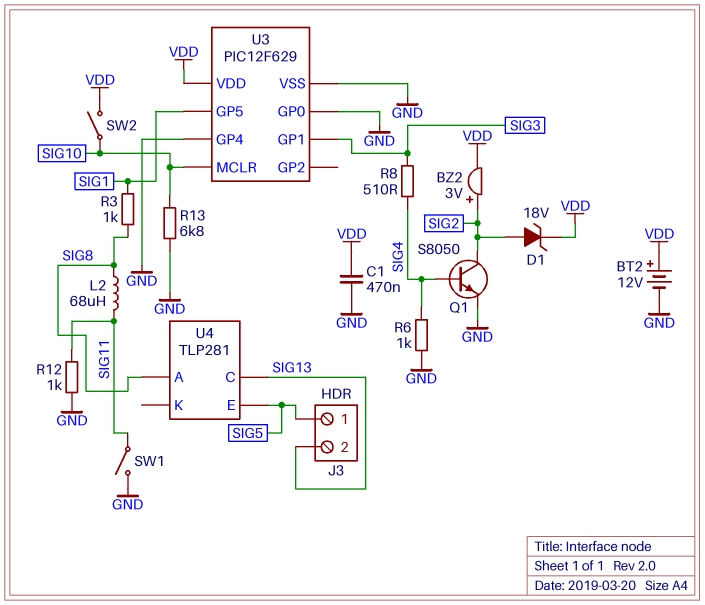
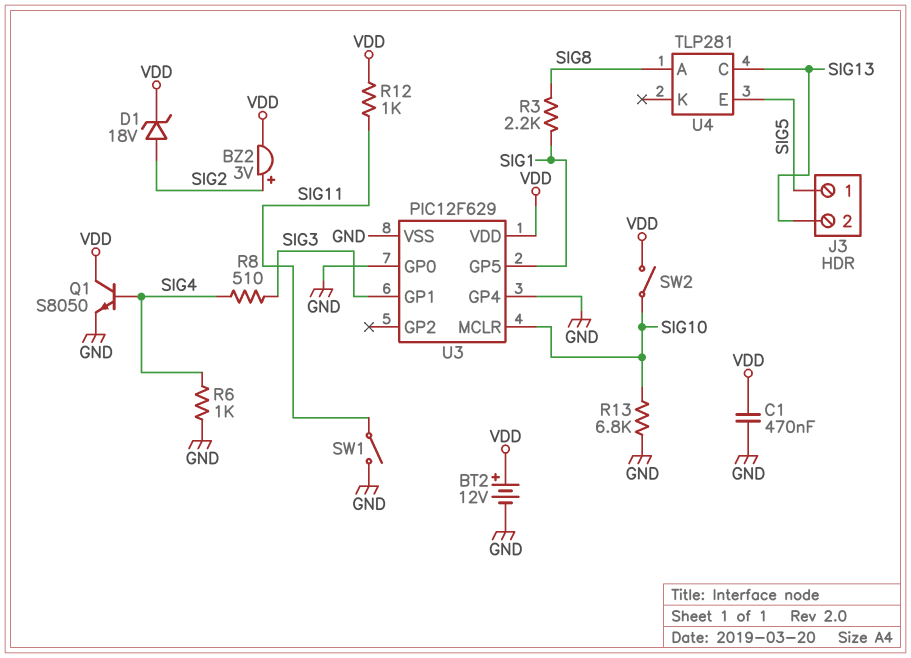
L2: 68uH (SIG8, SIG11) -> none
Q1: NPN S8050 (B SIG4, C SIG2, E GND) -> NPN S8050 (B SIG4, C VDD, E GND)
R3: 1k (SIG1, SIG8) -> 2.2k (SIG1, SIG8)
R12: 1k (GND, SIG11) -> 1k (SIG11, VDD)

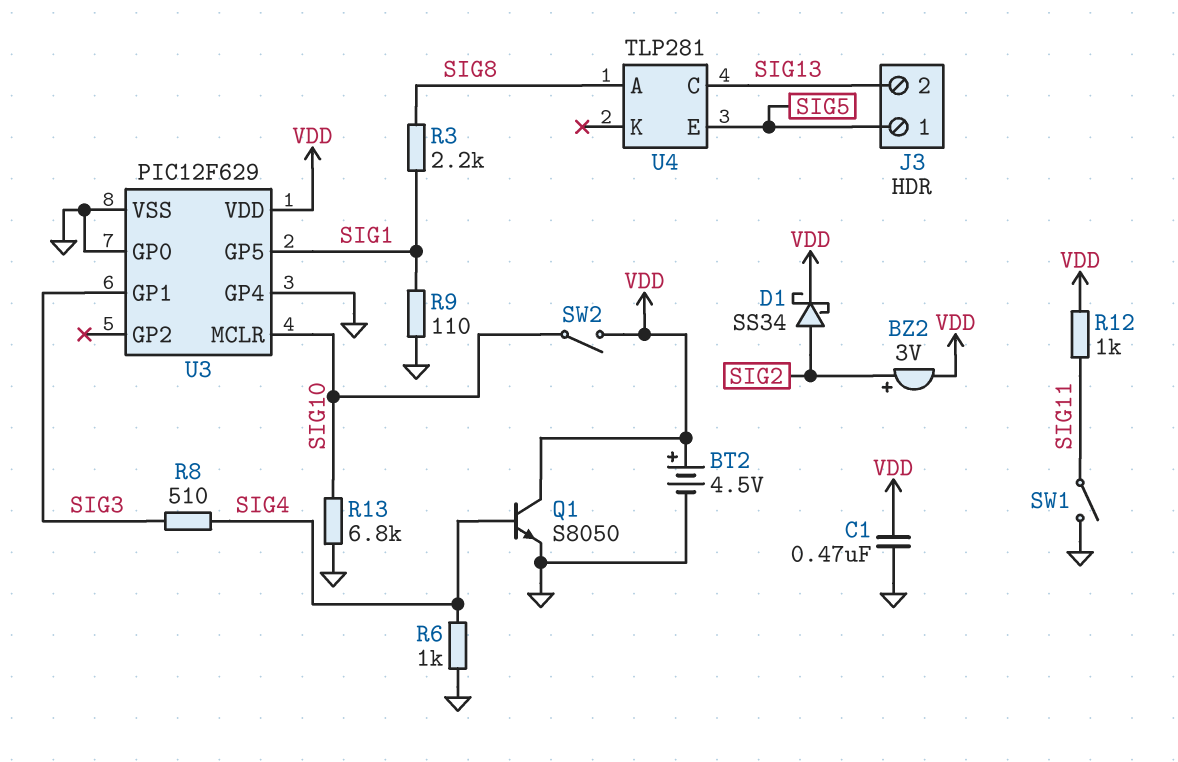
BT2: 12V (plus VDD, minus GND) -> 4.5V (plus VDD, minus GND)
D1: zener 18V (A SIG2, K VDD) -> schottky SS34 (A SIG2, K VDD)
R9: none -> 110 (GND, SIG1)

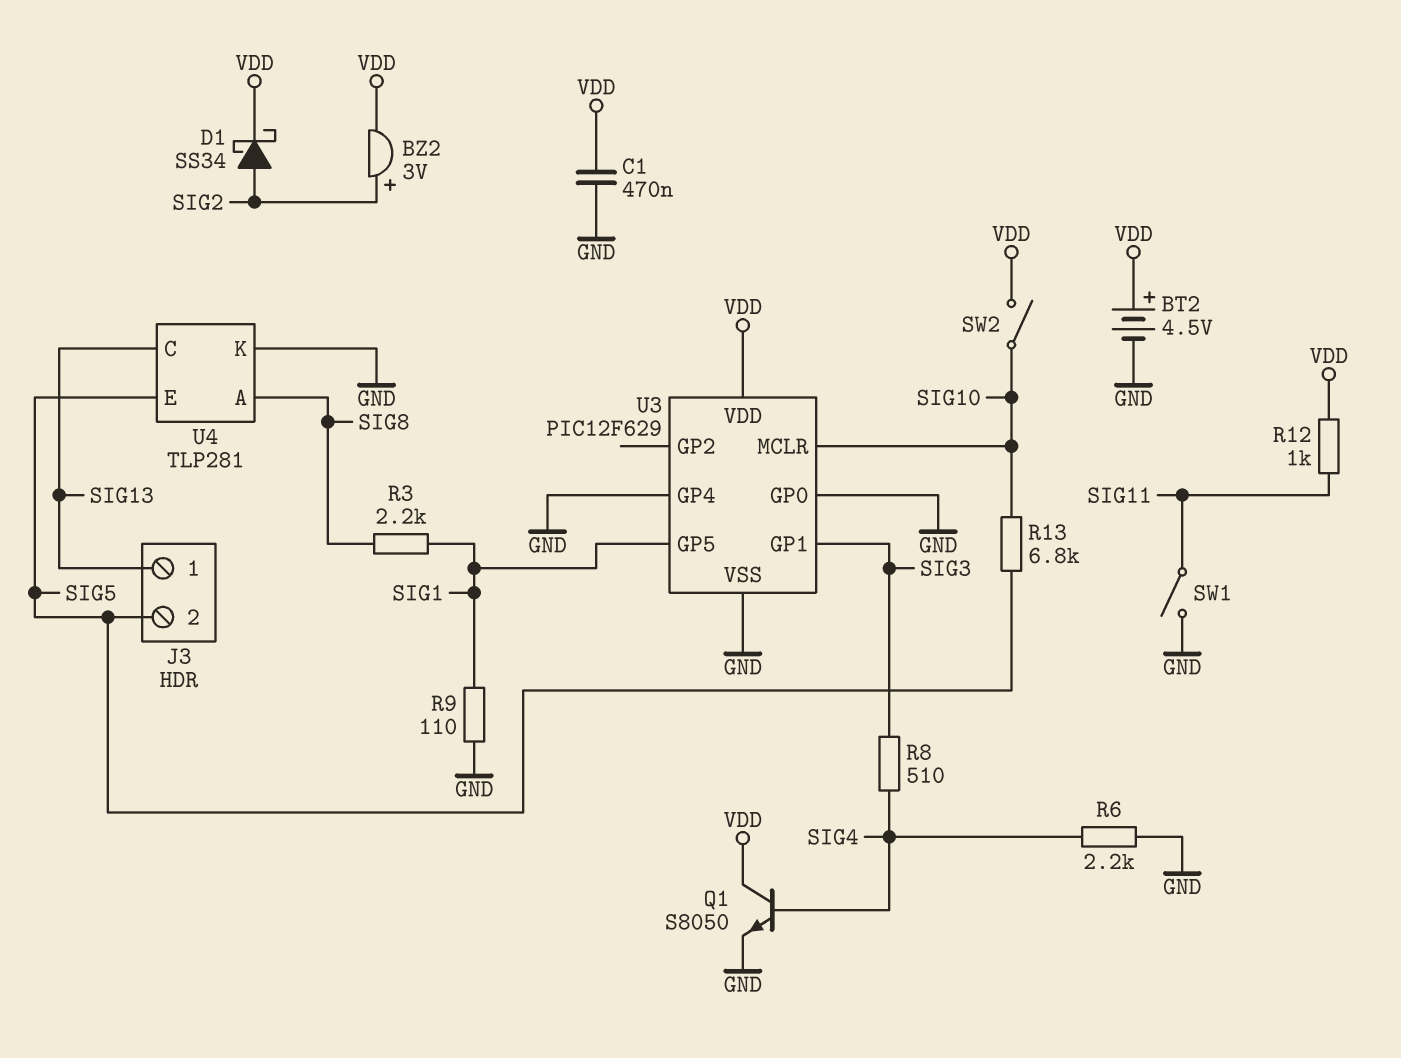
J3 pin 1: SIG5 -> SIG13
J3 pin 2: SIG13 -> SIG5
R6: 1k (GND, SIG4) -> 2.2k (GND, SIG4)
R13: 6.8k (GND, SIG10) -> 6.8k (SIG5, SIG10)
U4 pin K: none -> GND

